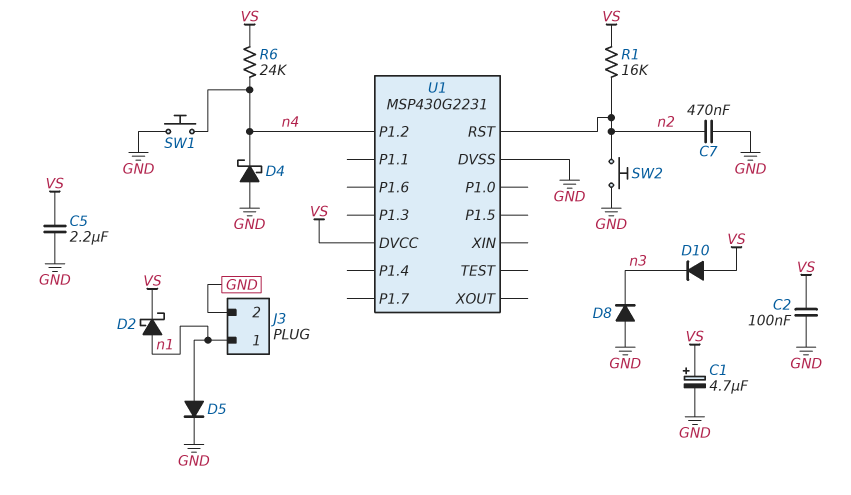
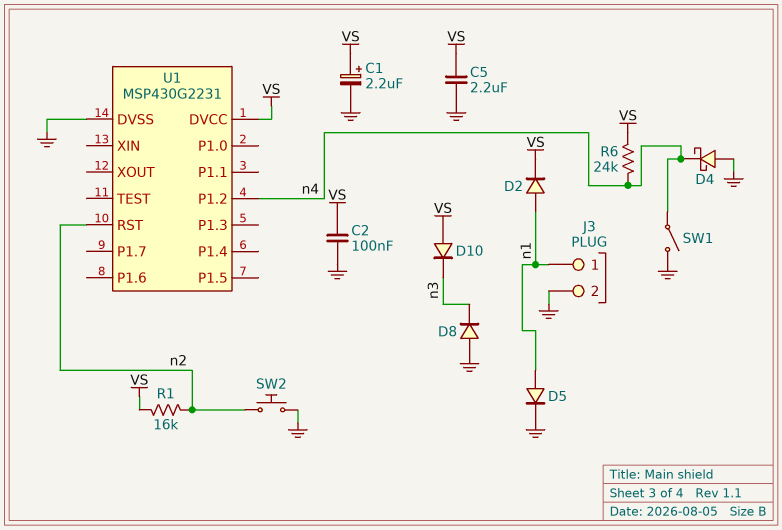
C1: 4.7uF (plus VS, minus GND) -> 2.2uF (plus VS, minus GND)
C7: 470nF (GND, n2) -> none
D2: schottky (A n1, K VS) -> diode (A n1, K VS)
SW1: button (GND, n4) -> switch (GND, n4)

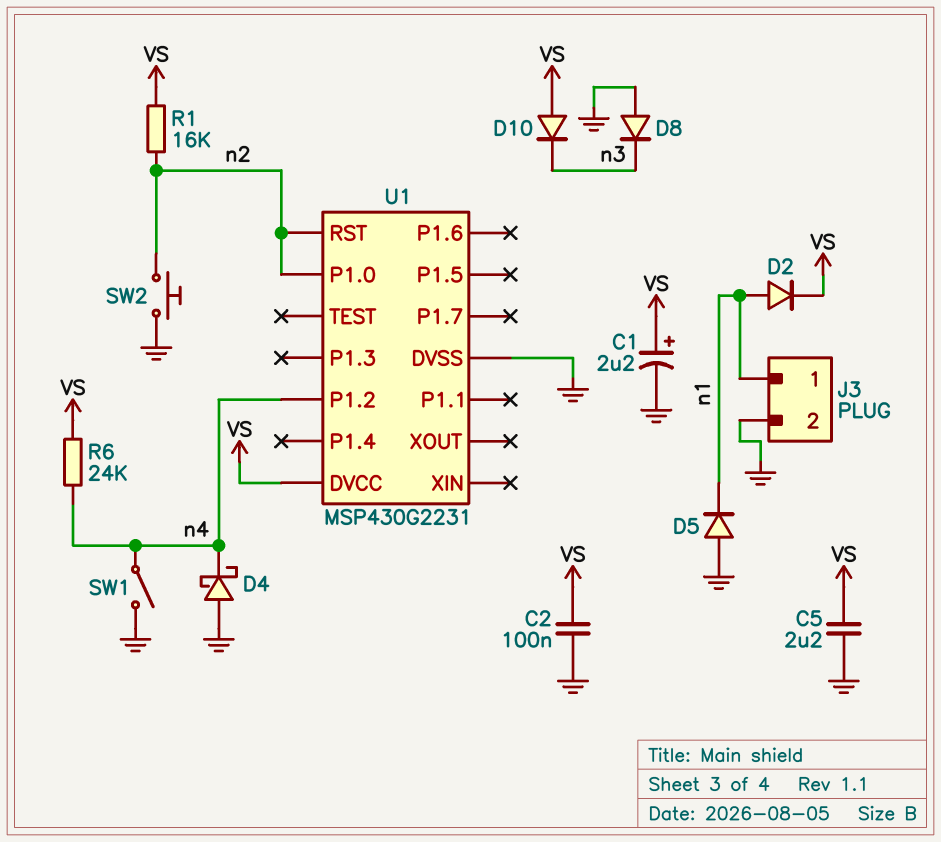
D5: diode (A n1, K GND) -> diode (A GND, K n1)
U1 pin P1.0: none -> n2

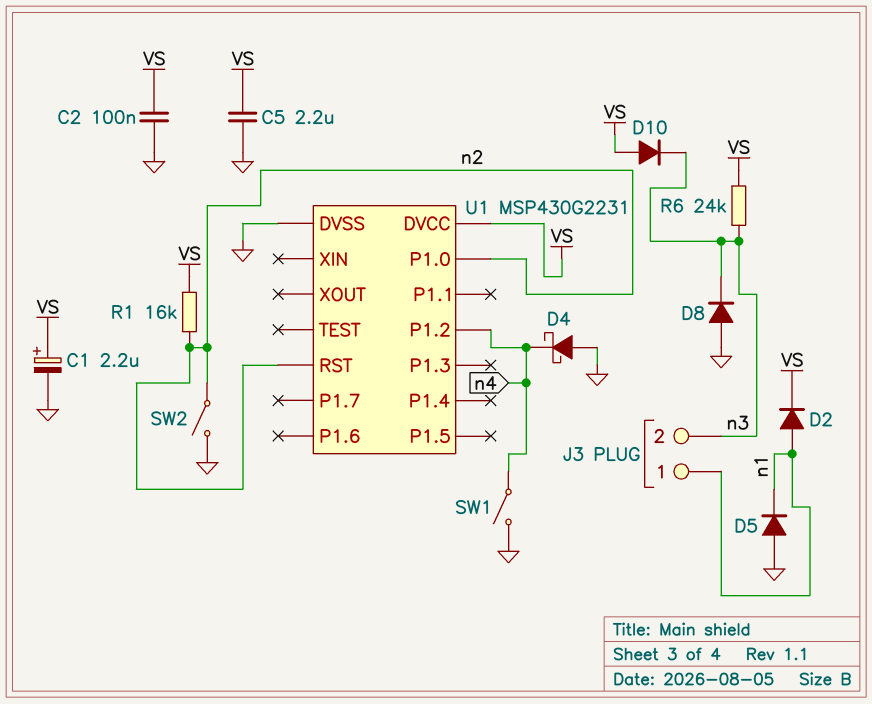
J3 pin 2: GND -> n3
R6: 24k (VS, n4) -> 24k (VS, n3)
SW2: button (GND, n2) -> switch (GND, n2)

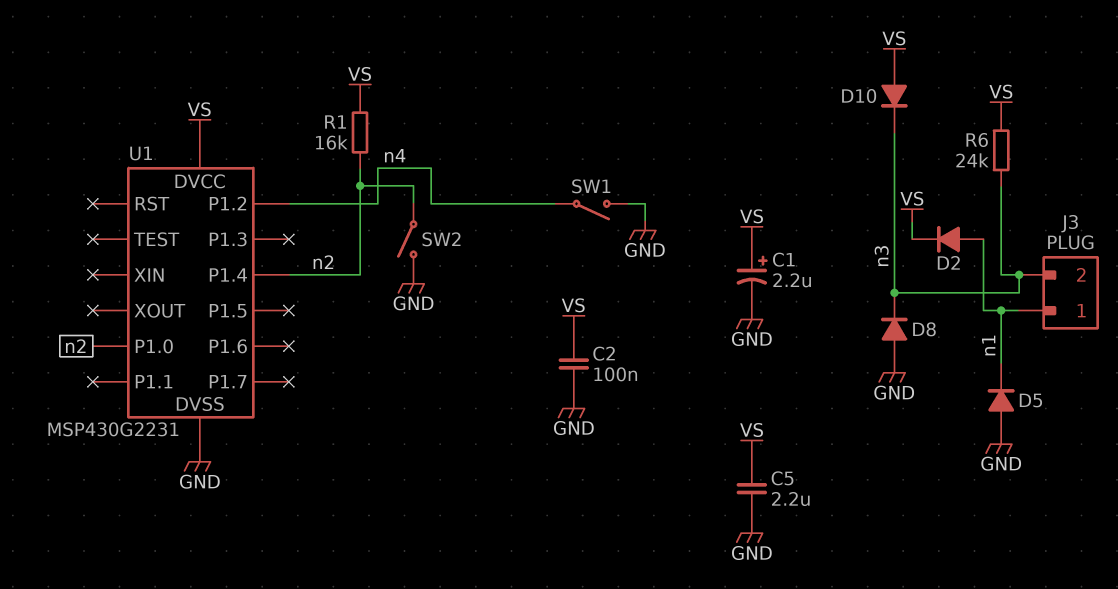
D4: schottky (A GND, K n4) -> none
U1 pin P1.4: none -> n2
U1 pin RST: n2 -> none

